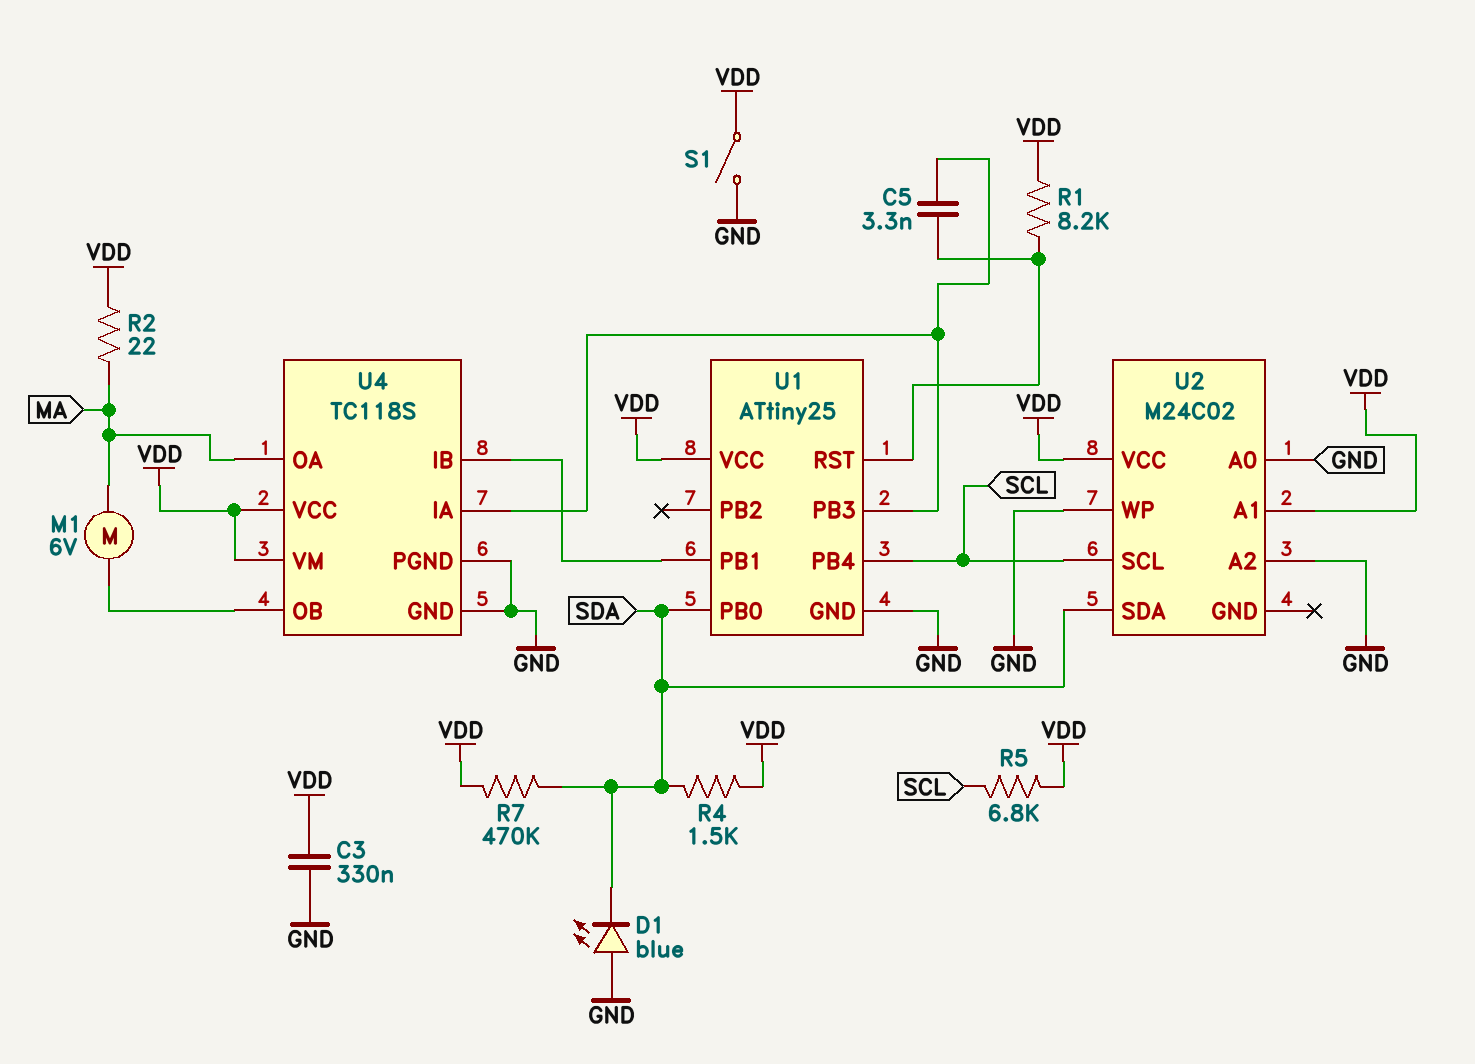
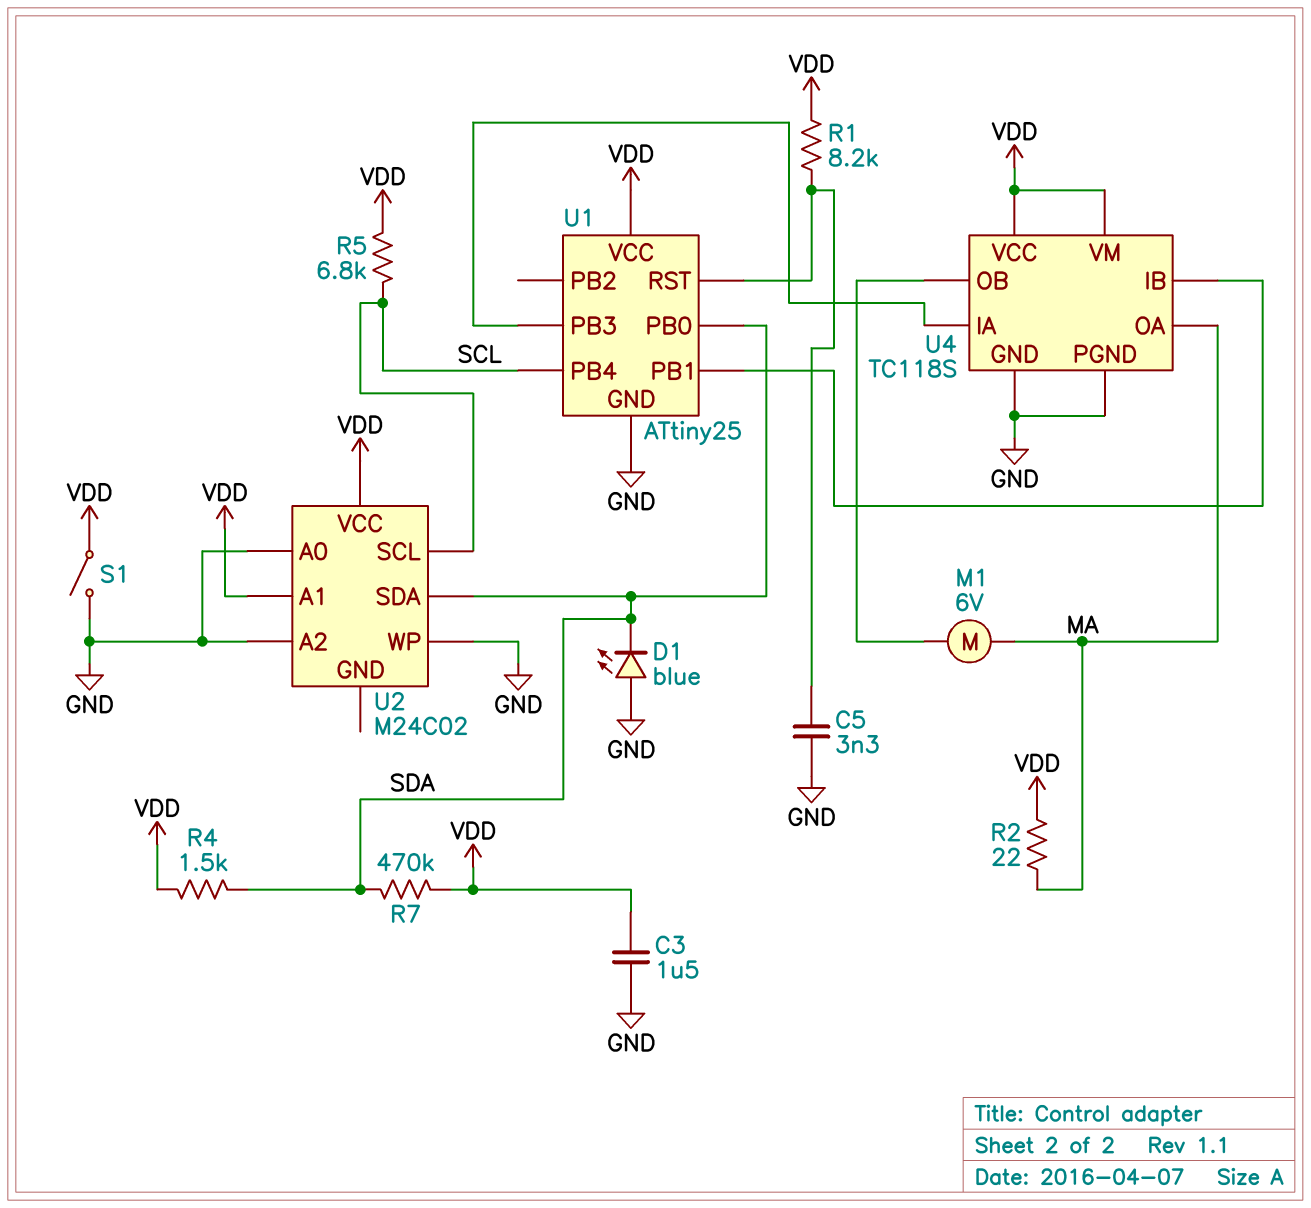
C3: 330nF (GND, VDD) -> 1.5uF (GND, VDD)
C5: 3.3nF (U1/PB3, U1/RST) -> 3.3nF (GND, U1/RST)

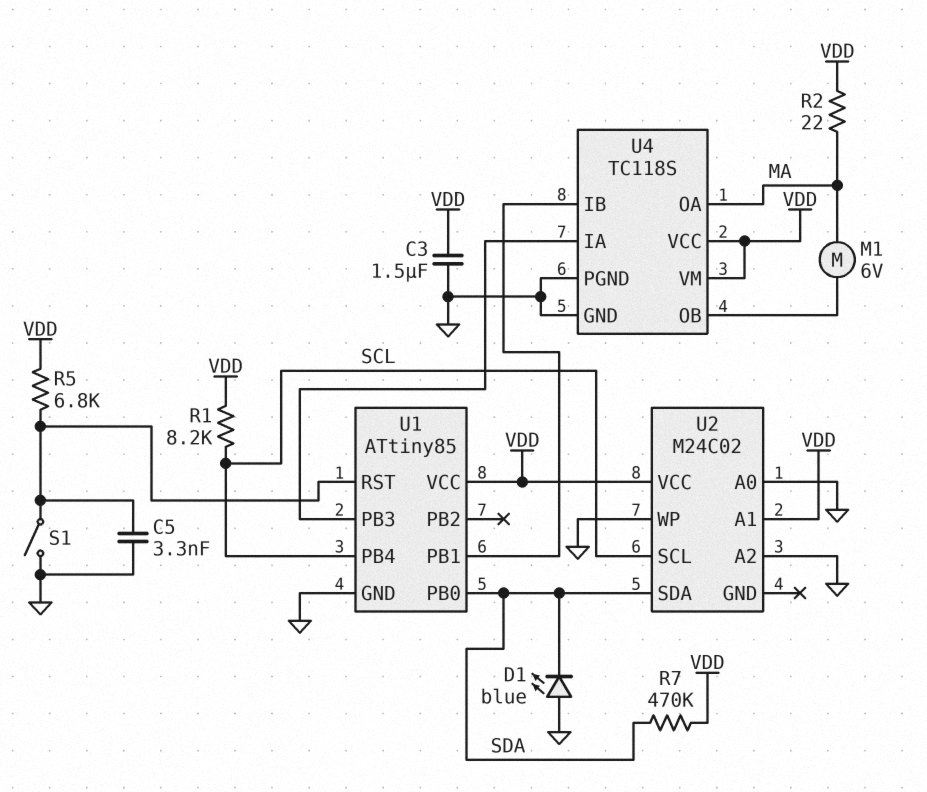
R1: 8.2k (U1/RST, VDD) -> 8.2k (SCL, VDD)
R4: 1.5k (SDA, VDD) -> none
R5: 6.8k (SCL, VDD) -> 6.8k (U1/RST, VDD)
S1: switch (GND, VDD) -> switch (GND, U1/RST)
U1: ATtiny25 -> ATtiny85

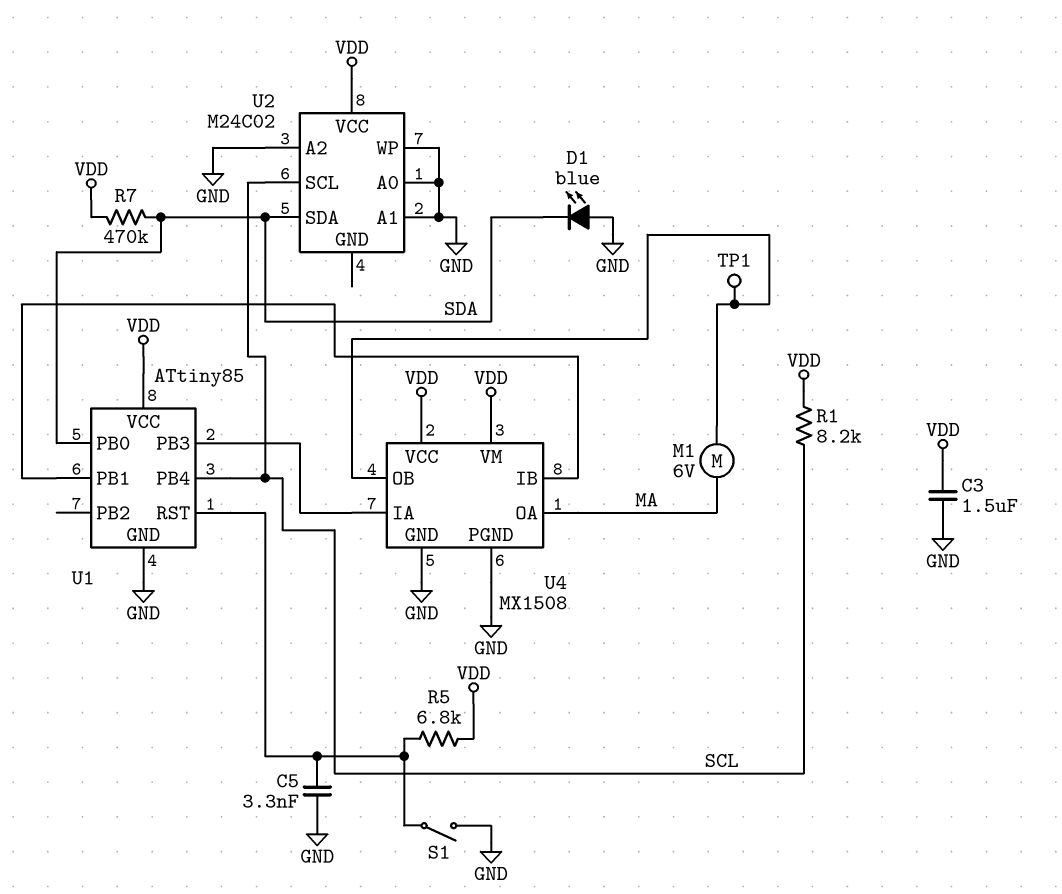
R2: 22 (MA, VDD) -> none
TP1: none -> test point (U4/OB)
U2 pin A1: VDD -> GND
U4: TC118S -> MX1508

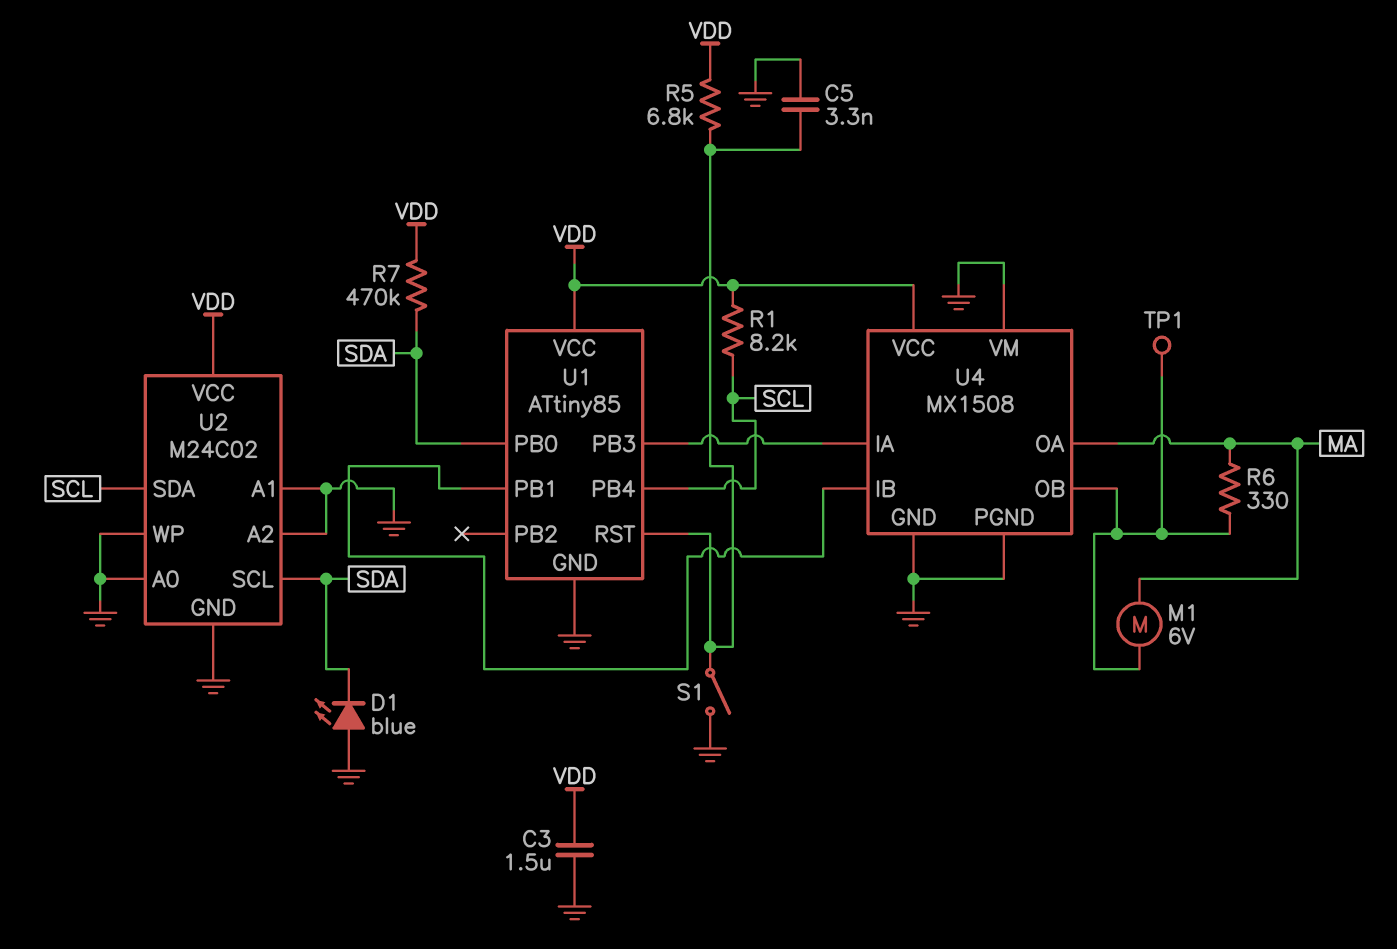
R6: none -> 330 (MA, U4/OB)
U2 pin GND: none -> GND
U2 pin SCL: SCL -> SDA
U2 pin SDA: SDA -> SCL
U4 pin VM: VDD -> GND

